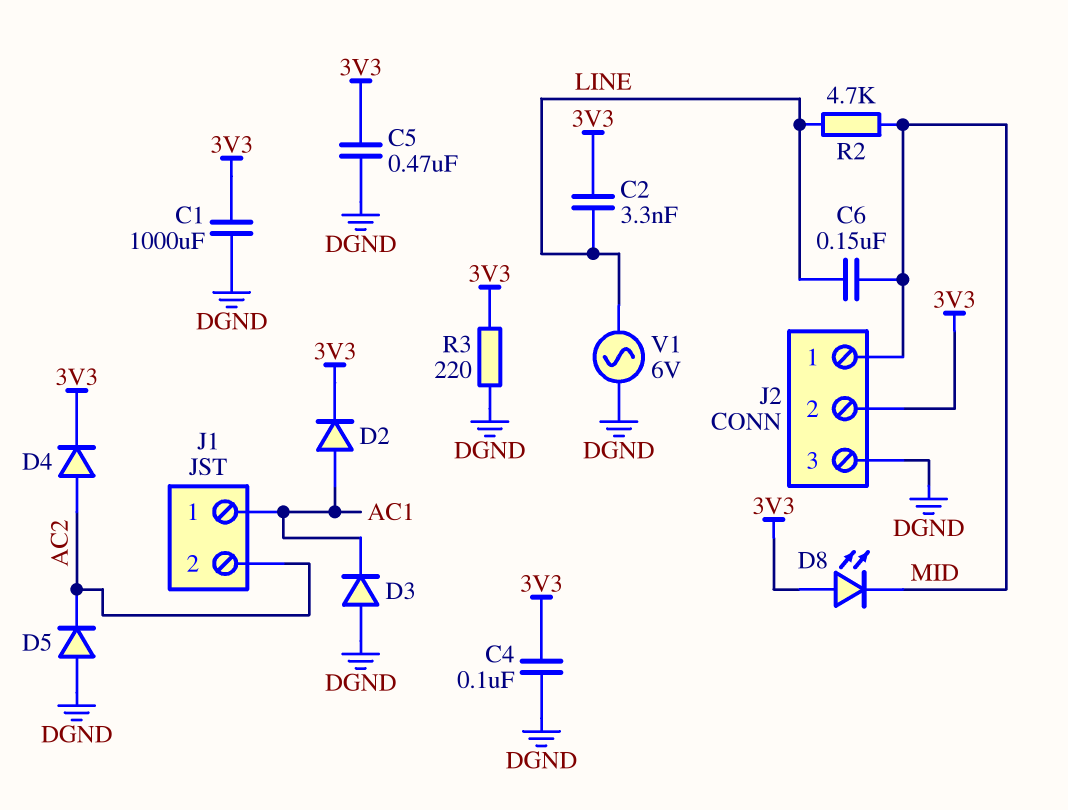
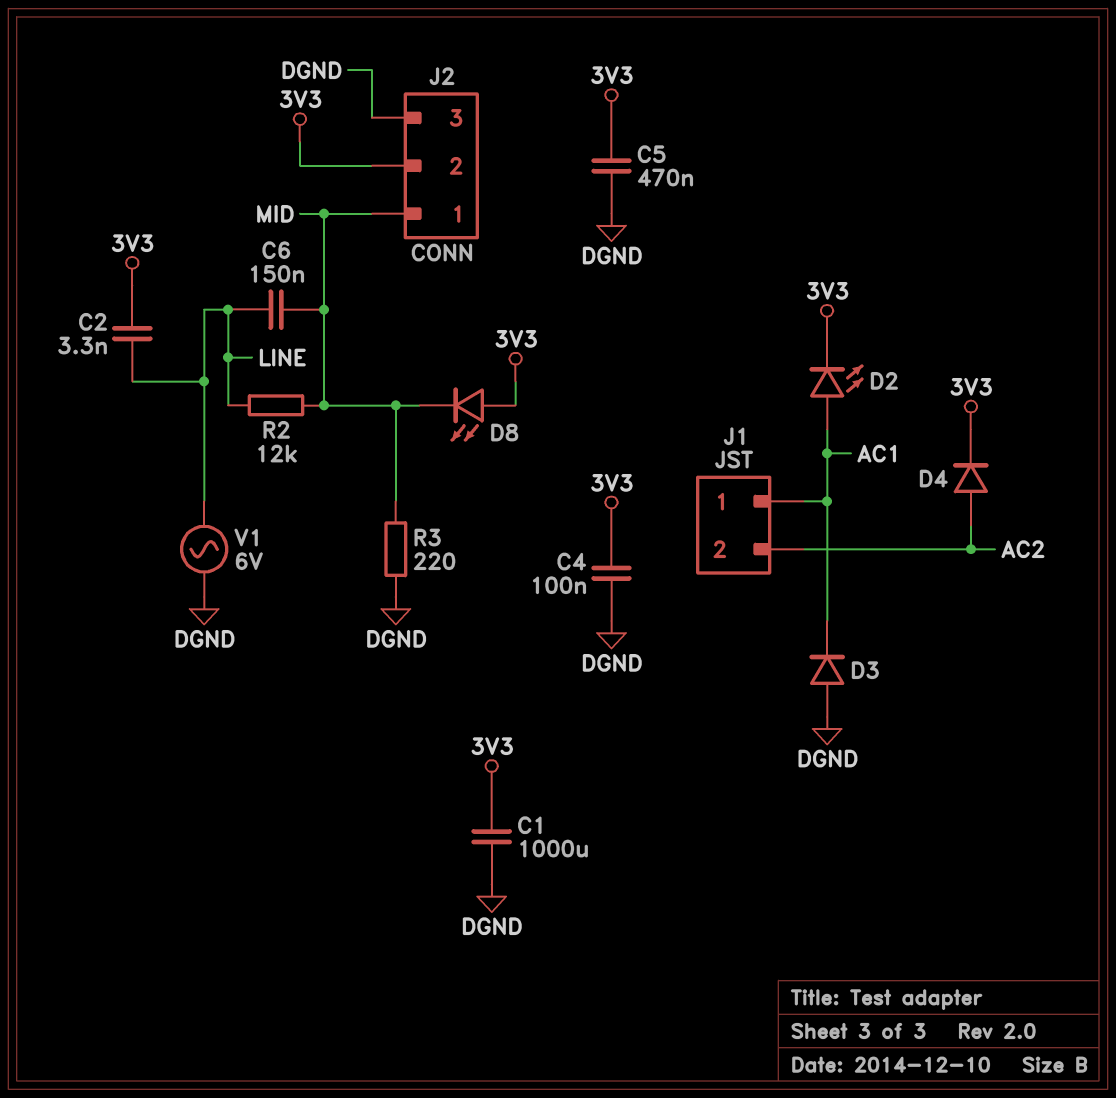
D2: diode (A AC1, K 3V3) -> LED (A AC1, K 3V3)
D5: diode (A DGND, K AC2) -> none
R2: 4.7k (LINE, MID) -> 12k (LINE, MID)
R3: 220 (3V3, DGND) -> 220 (DGND, MID)

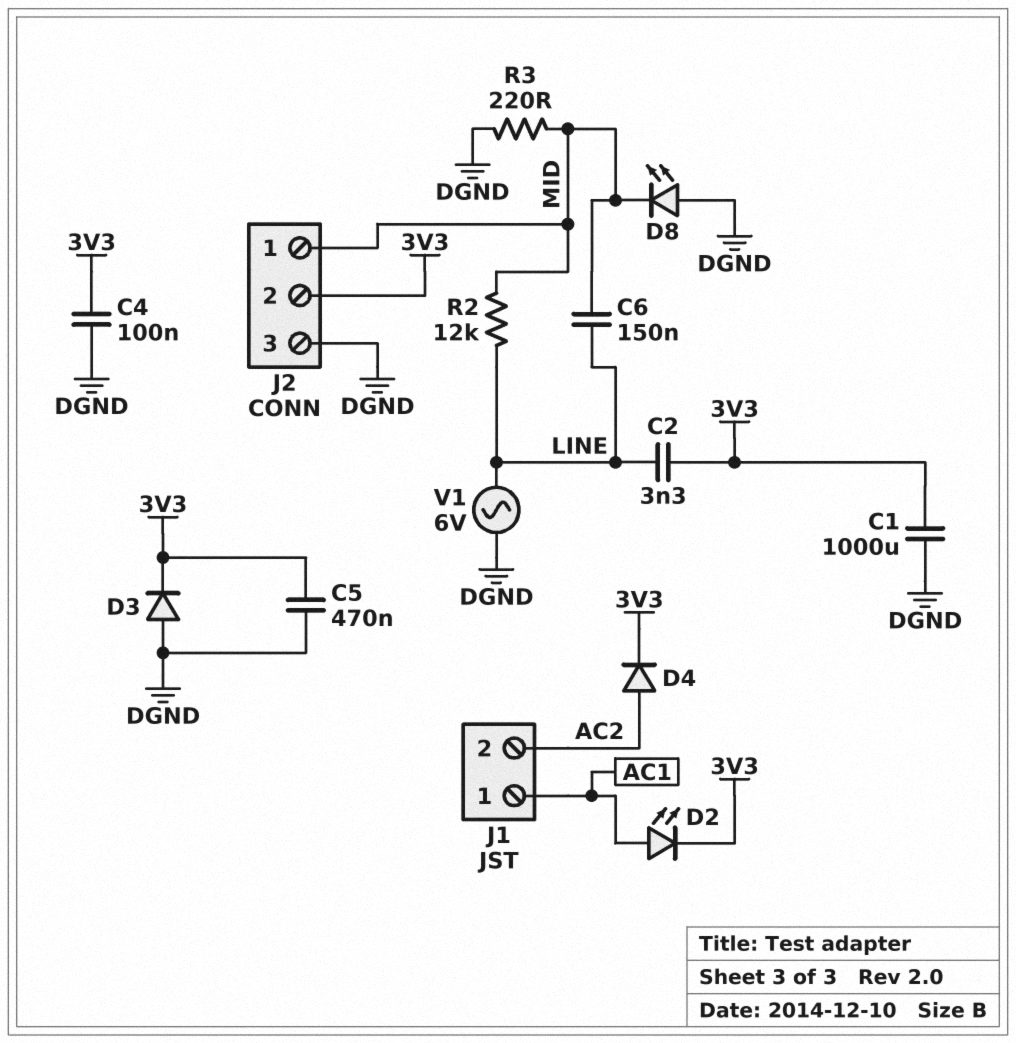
D3: diode (A DGND, K AC1) -> diode (A DGND, K 3V3)
D8: LED (A 3V3, K MID) -> LED (A DGND, K MID)

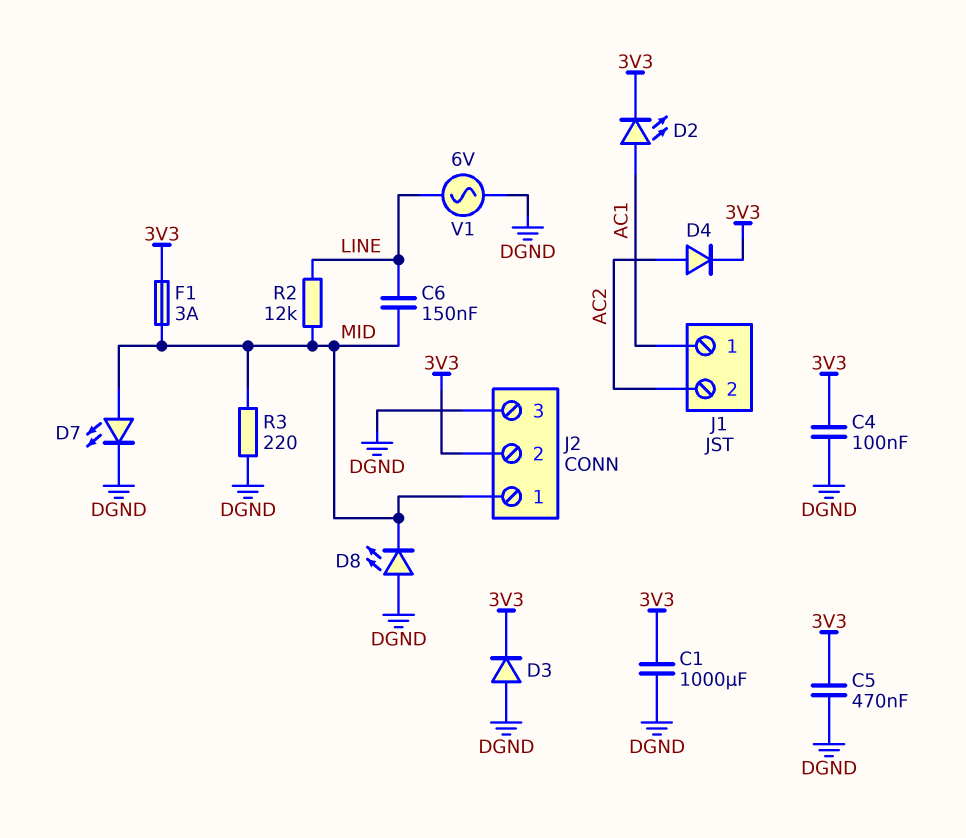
C2: 3.3nF (3V3, LINE) -> none
D7: none -> LED (A MID, K DGND)
F1: none -> 3A (3V3, MID)

